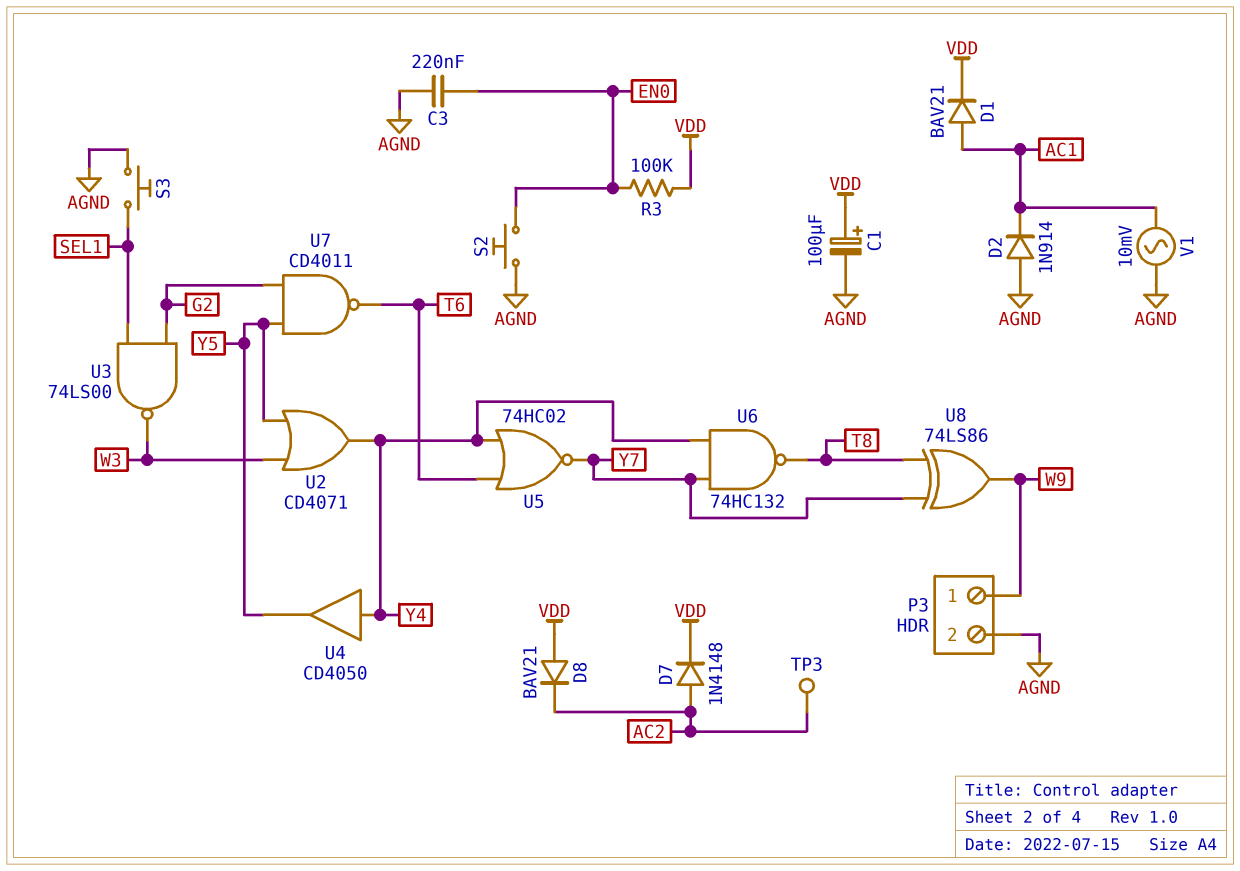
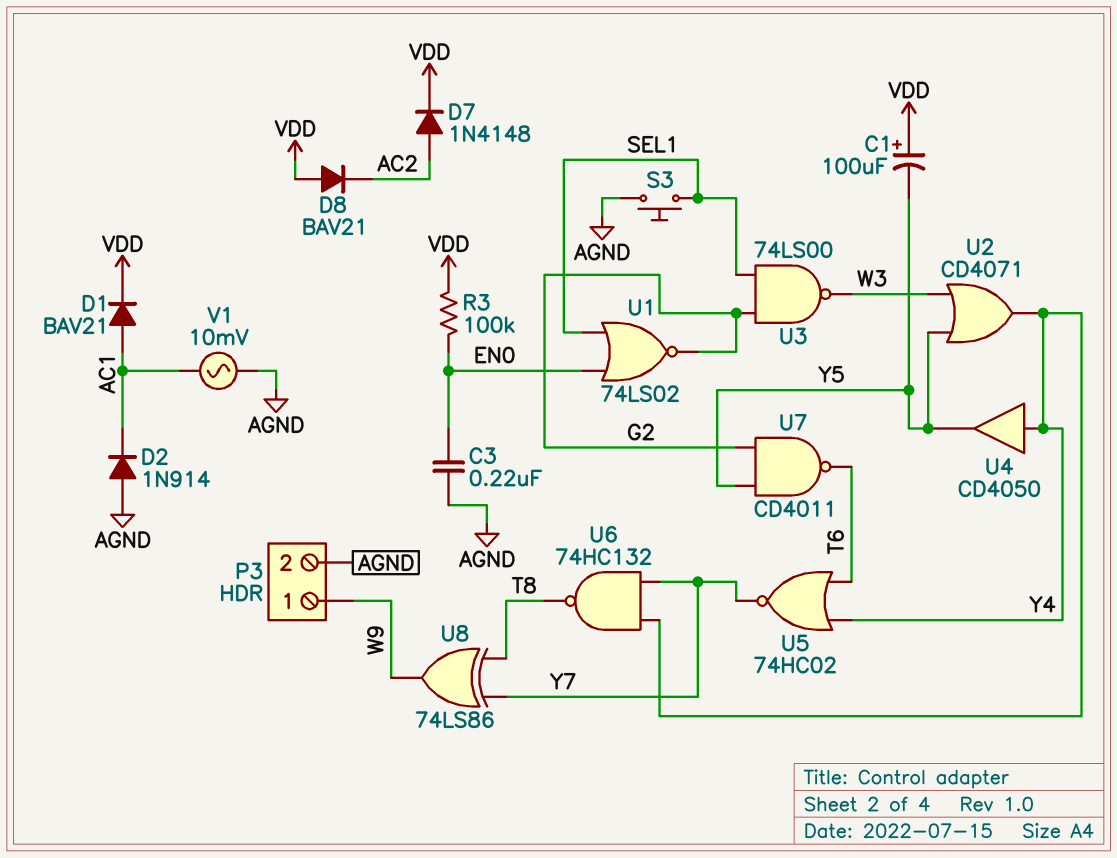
C1: 100uF (plus VDD, minus AGND) -> 100uF (plus VDD, minus Y5)
S2: button (AGND, EN0) -> none
TP3: test point (AC2) -> none
U1: none -> NOR 74LS02 (in EN0, in SEL1, out G2)

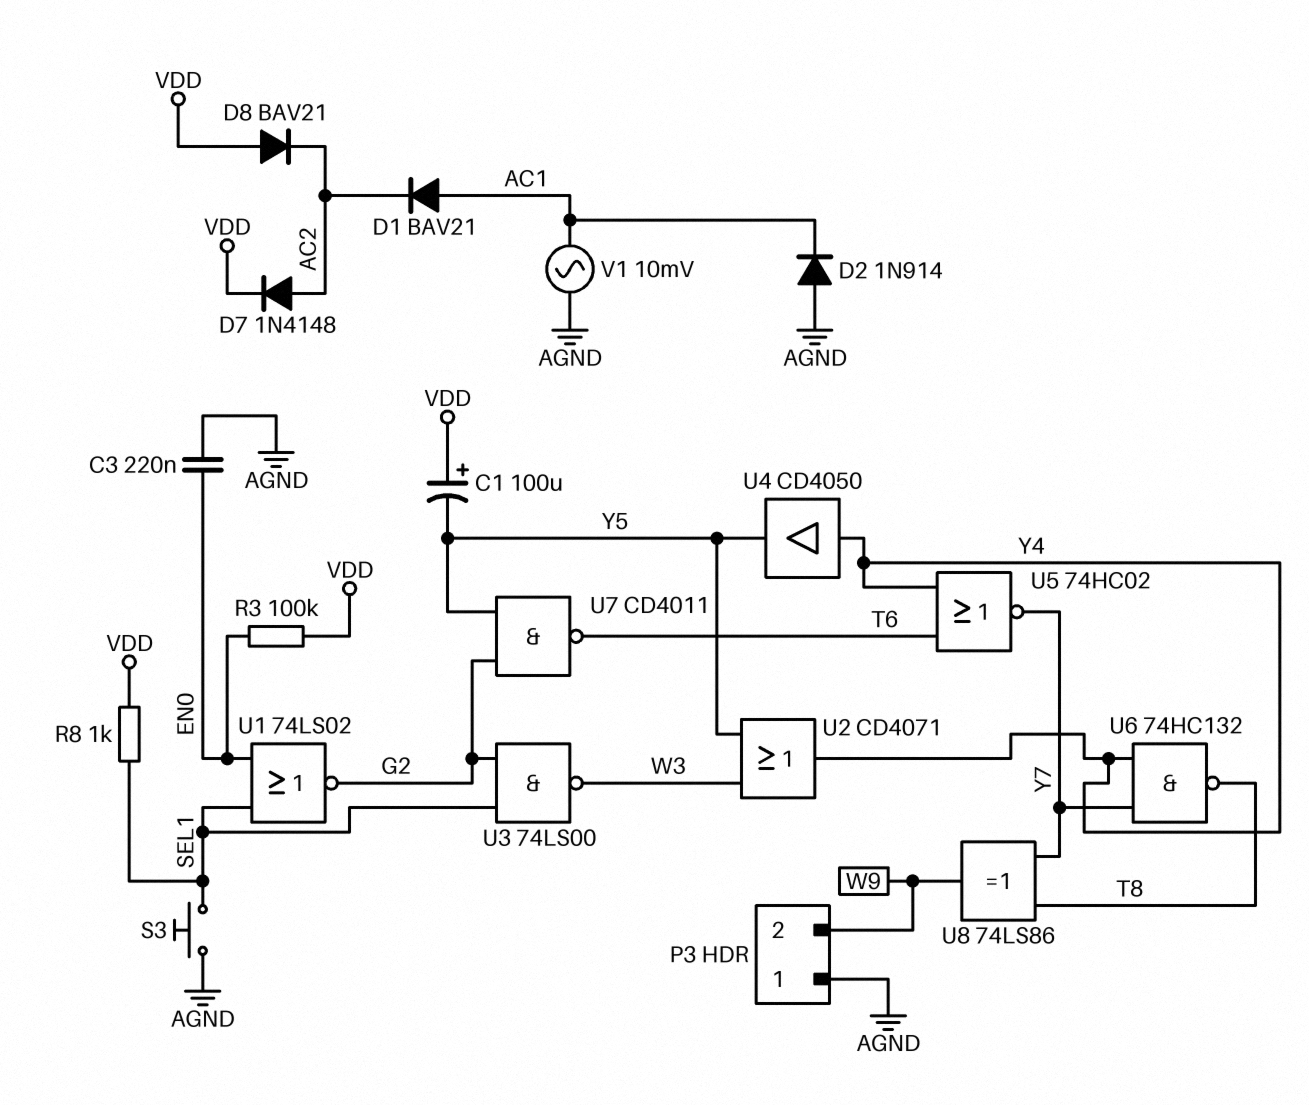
D1: diode BAV21 (A AC1, K VDD) -> diode BAV21 (A AC1, K AC2)
P3 pin 1: W9 -> AGND
P3 pin 2: AGND -> W9
R8: none -> 1k (SEL1, VDD)

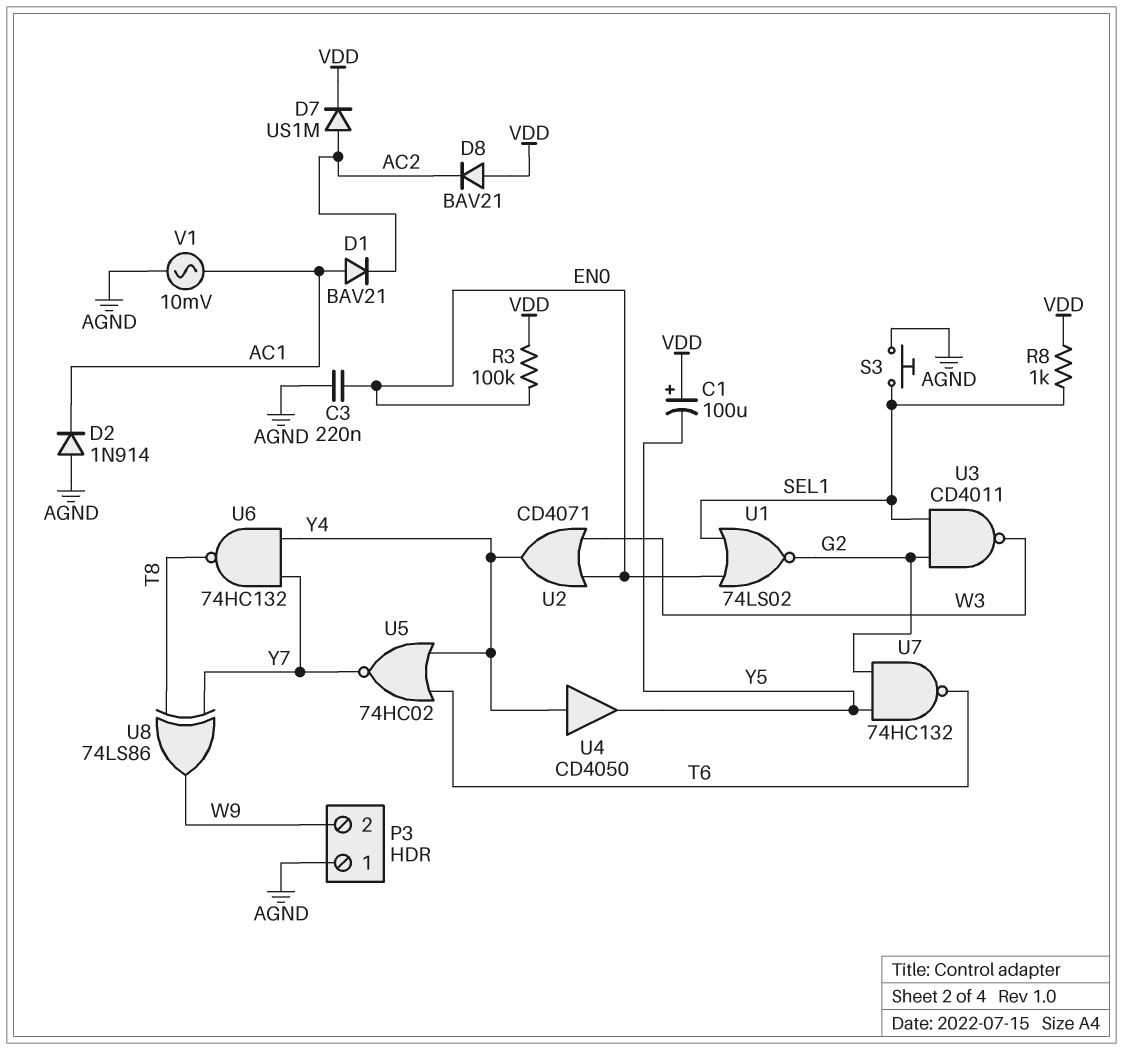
D7: diode 1N4148 (A AC2, K VDD) -> diode US1M (A AC2, K VDD)
U2: OR CD4071 (in W3, in Y5, out Y4) -> OR CD4071 (in EN0, in W3, out Y4)
U3: NAND 74LS00 (in G2, in SEL1, out W3) -> NAND CD4011 (in G2, in SEL1, out W3)
U7: NAND CD4011 (in G2, in Y5, out T6) -> NAND 74HC132 (in G2, in Y5, out T6)

